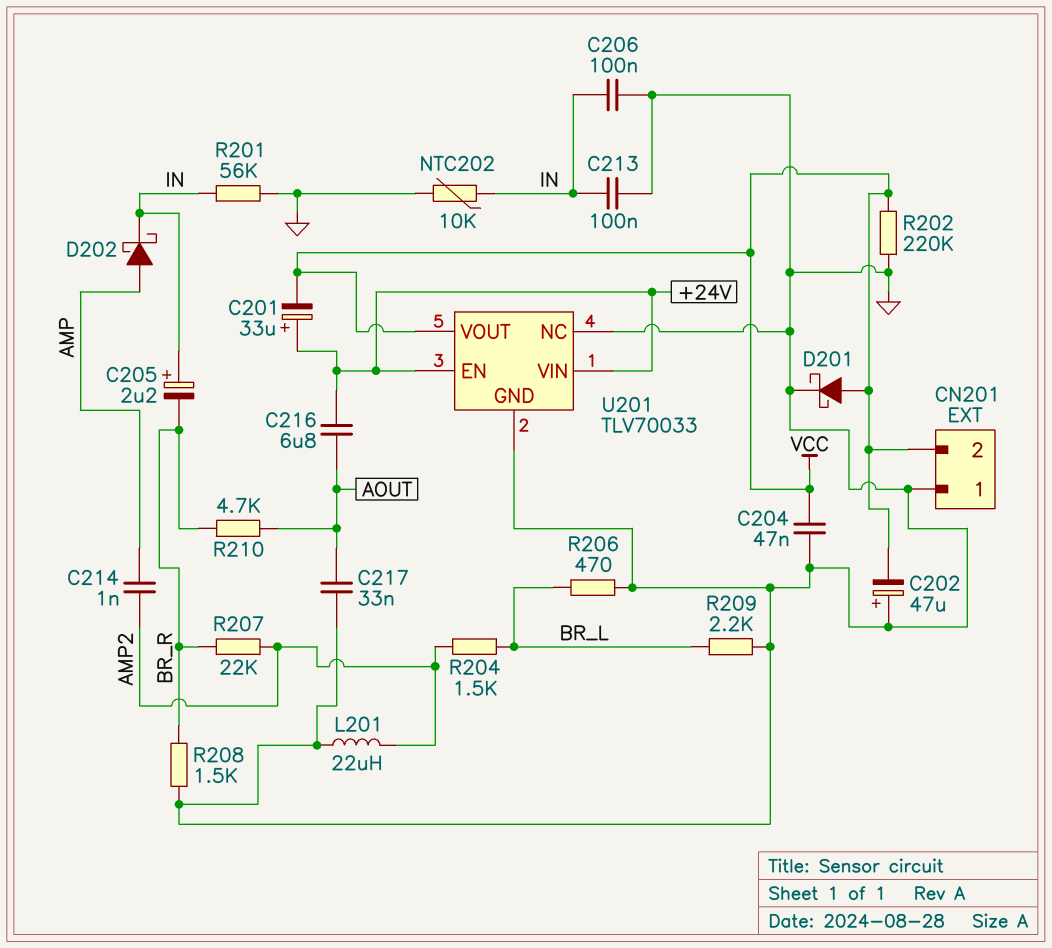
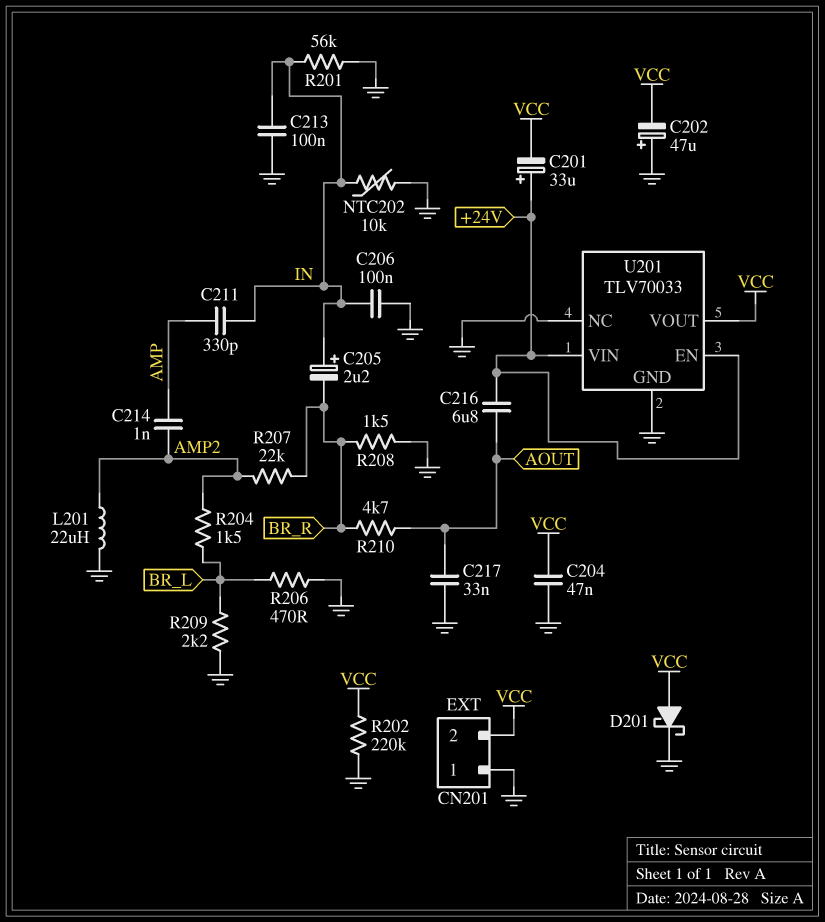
C211: none -> 330pF (AMP, IN)
D202: schottky (A AMP, K IN) -> none

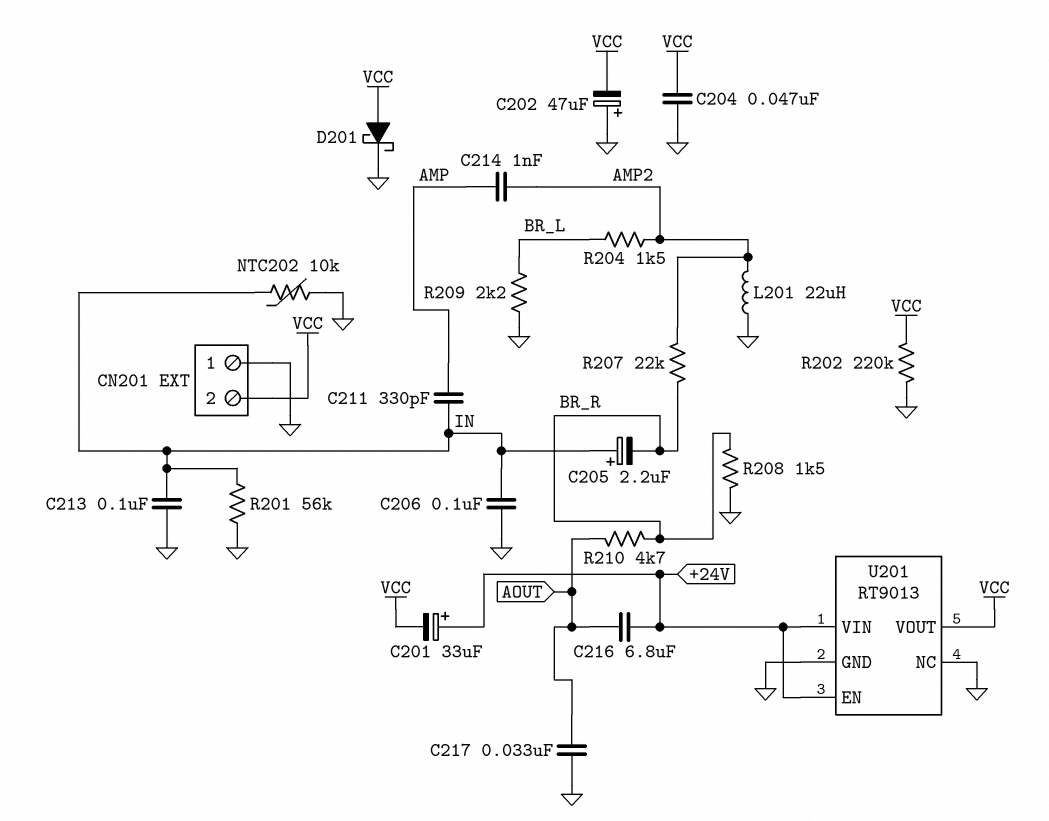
R206: 470 (BR_L, GND) -> none
U201: TLV70033 -> RT9013

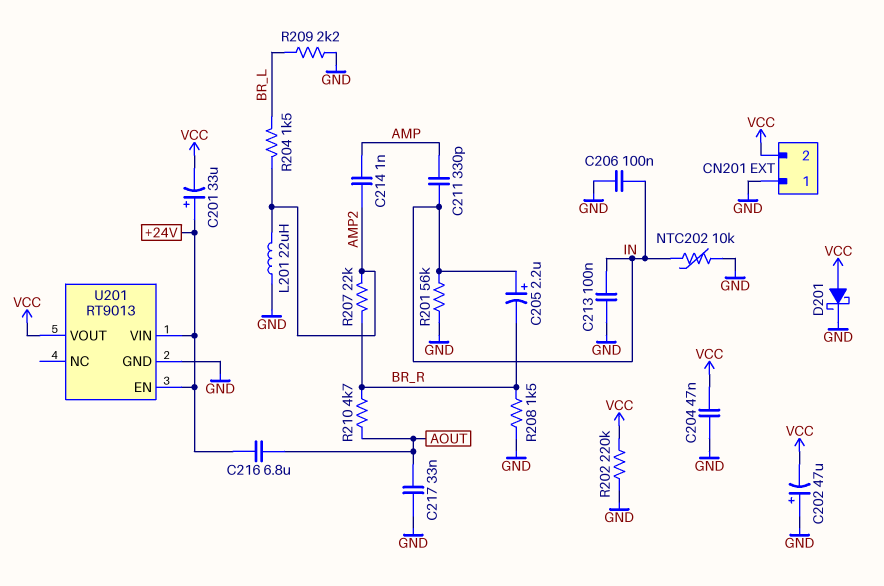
U201 pin NC: GND -> none

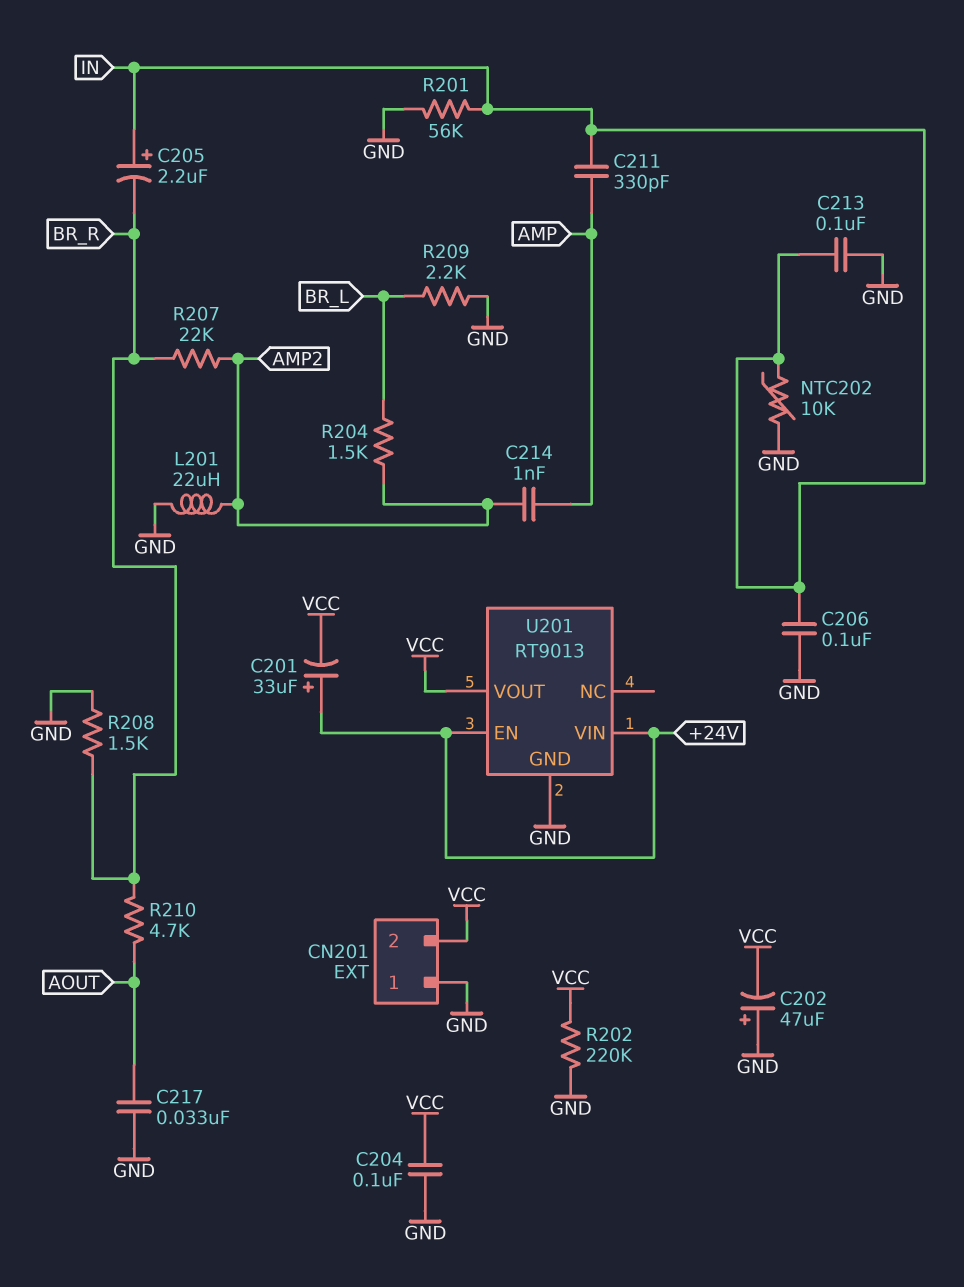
C204: 47nF (GND, VCC) -> 100nF (GND, VCC)
C216: 6.8uF (+24V, AOUT) -> none
D201: schottky (A VCC, K GND) -> none

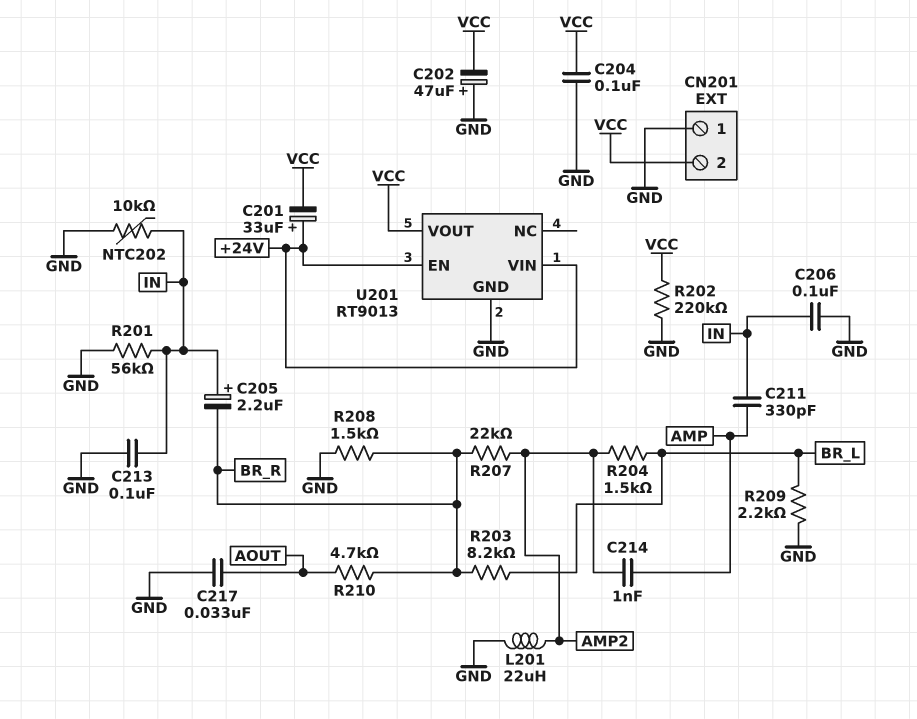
R203: none -> 8.2k (BR_L, BR_R)

